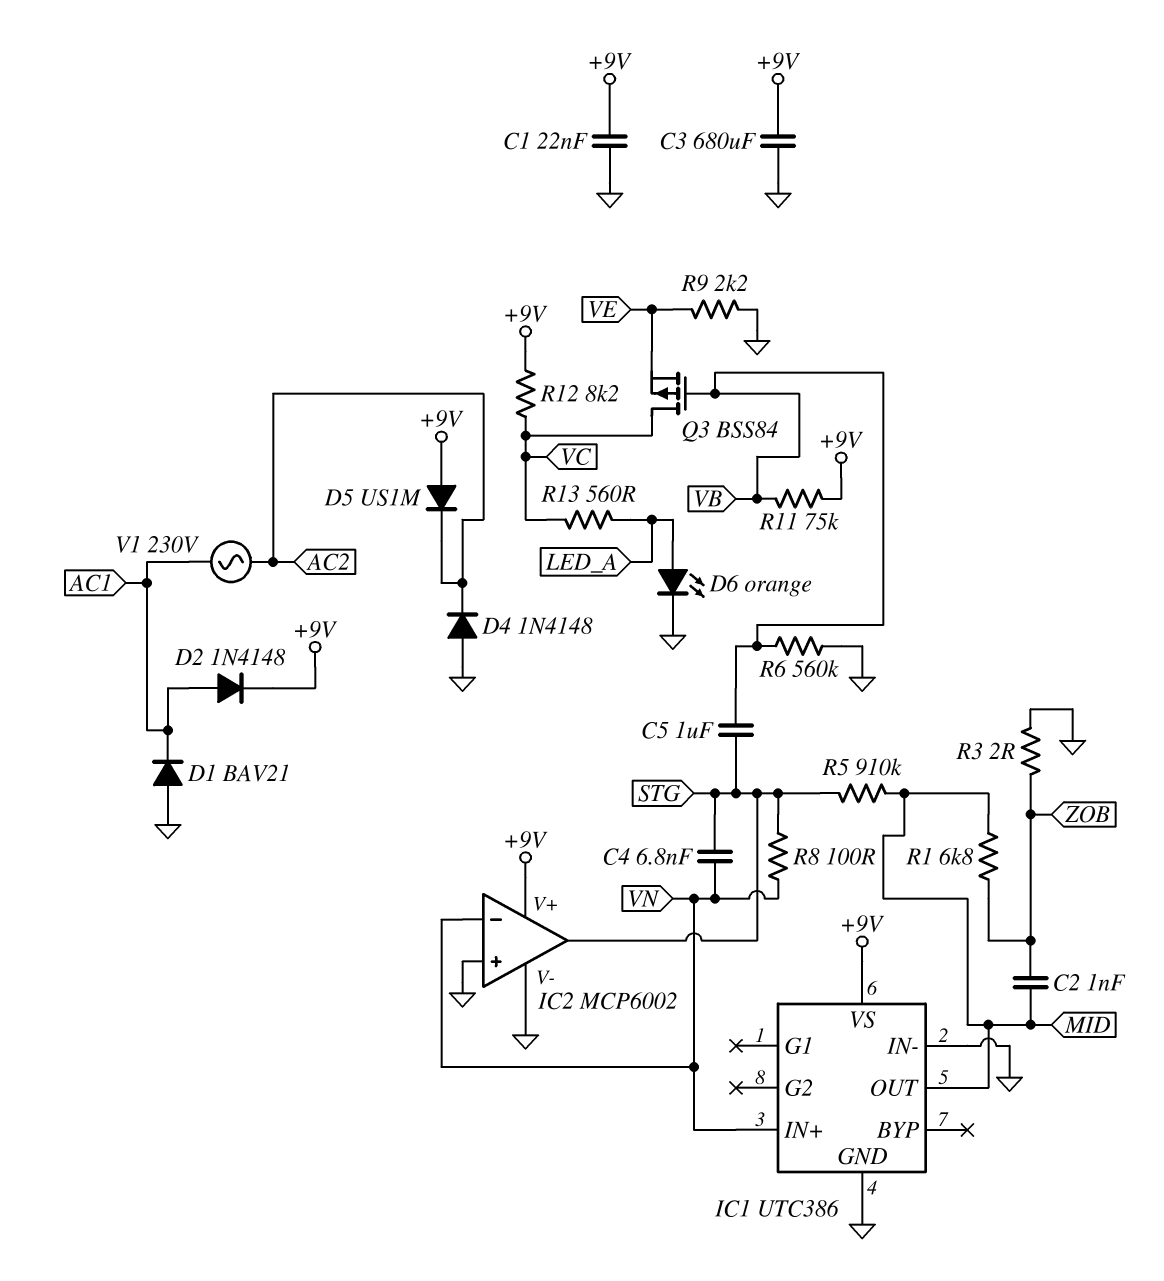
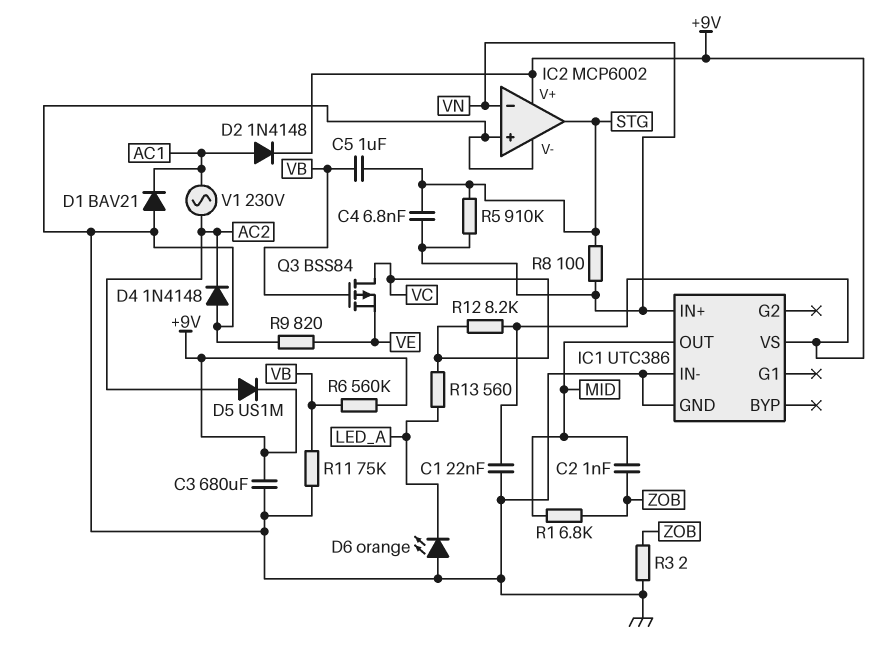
D5: diode US1M (A +9V, K AC2) -> diode US1M (A AC2, K +9V)
D6: LED orange (A LED_A, K GND) -> LED orange (A GND, K LED_A)
R5: 910k (MID, STG) -> 910k (STG, VN)
R6: 560k (GND, VB) -> 560k (+9V, VB)
R9: 2.2k (GND, VE) -> 820 (GND, VE)
R11: 75k (+9V, VB) -> 75k (GND, VB)

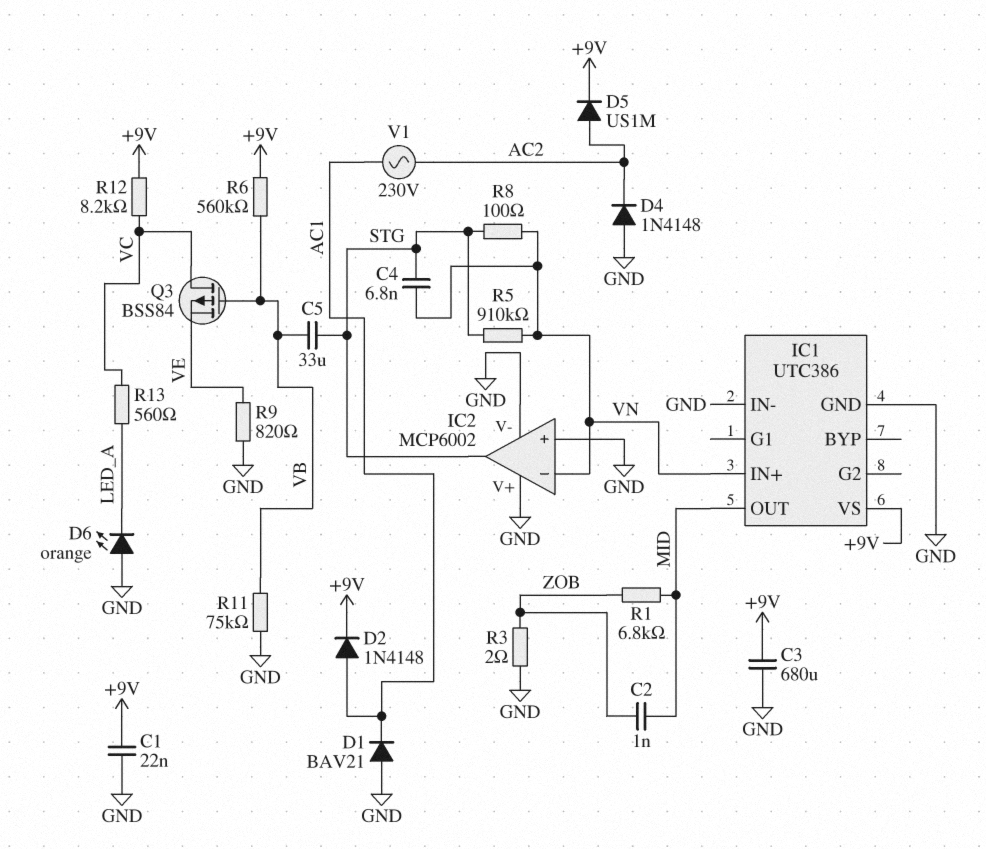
C5: 1uF (STG, VB) -> 33uF (STG, VB)
IC2 pin V+: +9V -> GND

